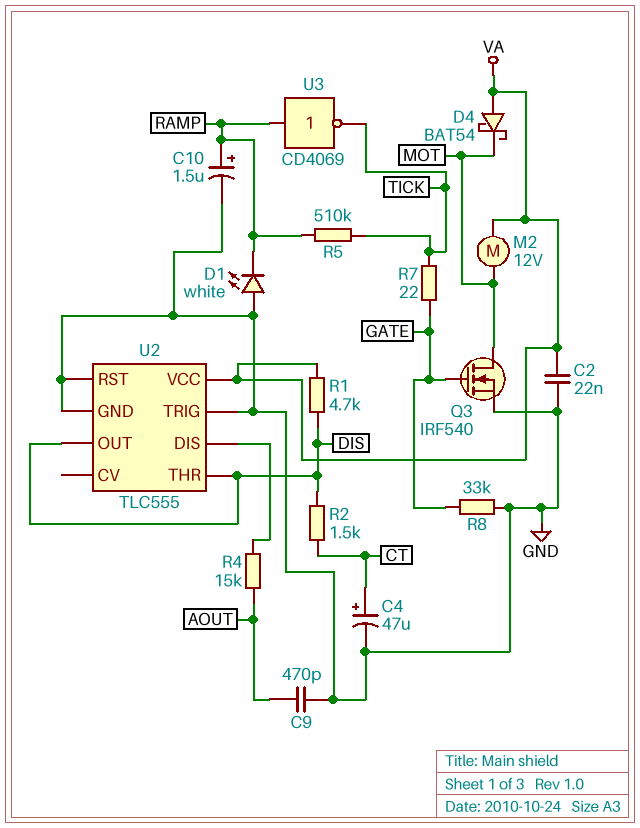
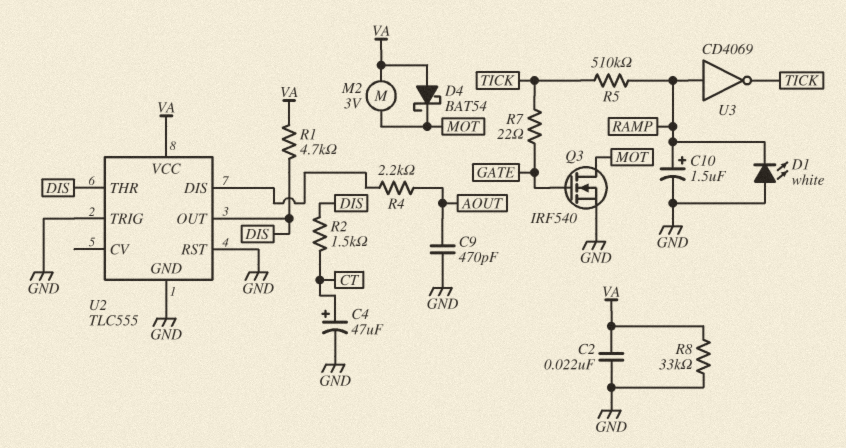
M2: motor 12V (MOT, VA) -> motor 3V (MOT, VA)
R4: 15k (AOUT, U2/DIS) -> 2.2k (AOUT, U2/DIS)
R8: 33k (GATE, GND) -> 33k (GND, VA)

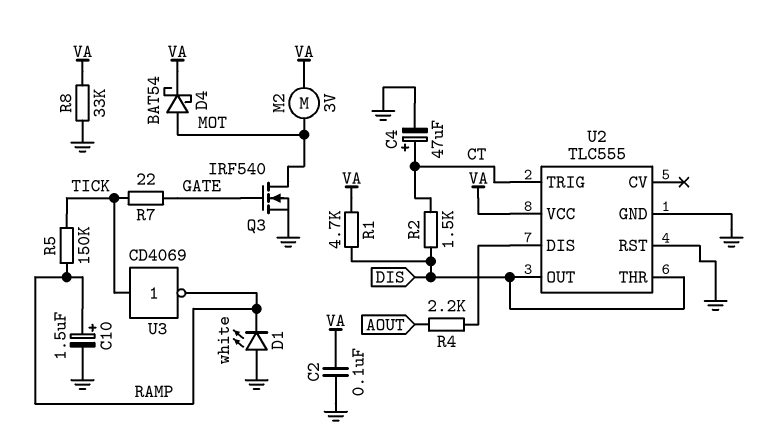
C2: 22nF (GND, VA) -> 100nF (GND, VA)
C9: 470pF (AOUT, GND) -> none
D4: schottky BAT54 (A VA, K MOT) -> schottky BAT54 (A MOT, K VA)
R5: 510k (RAMP, TICK) -> 150k (RAMP, TICK)
U2 pin TRIG: GND -> CT
U3: NOT CD4069 (in RAMP, out TICK) -> NOT CD4069 (in TICK, out RAMP)

